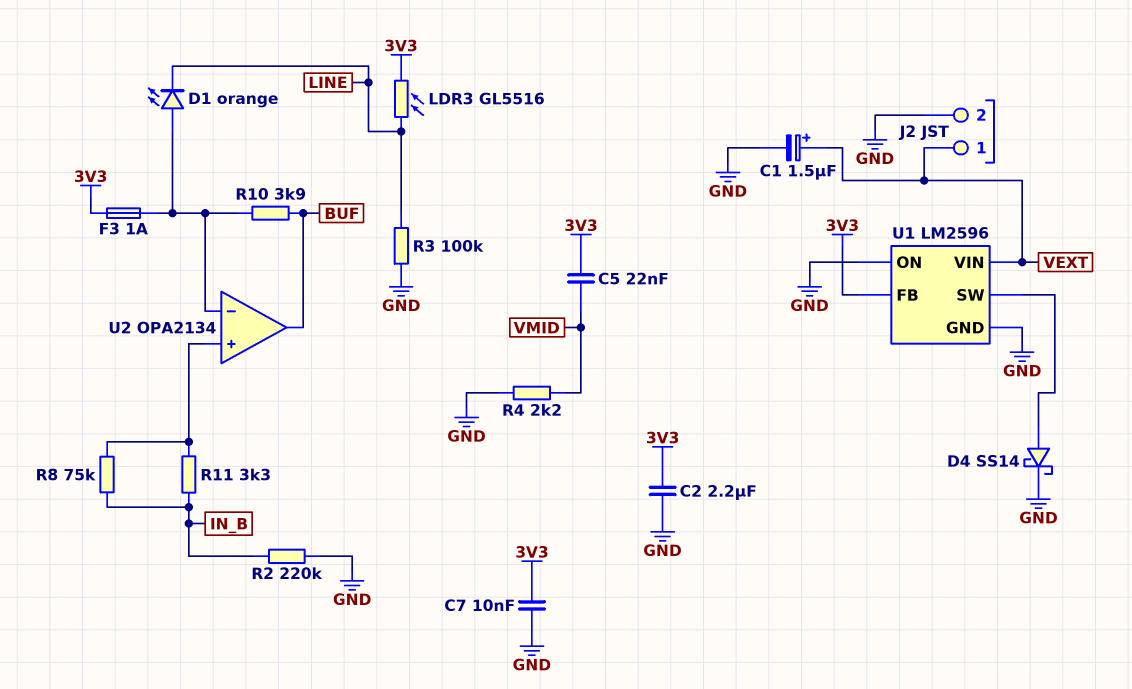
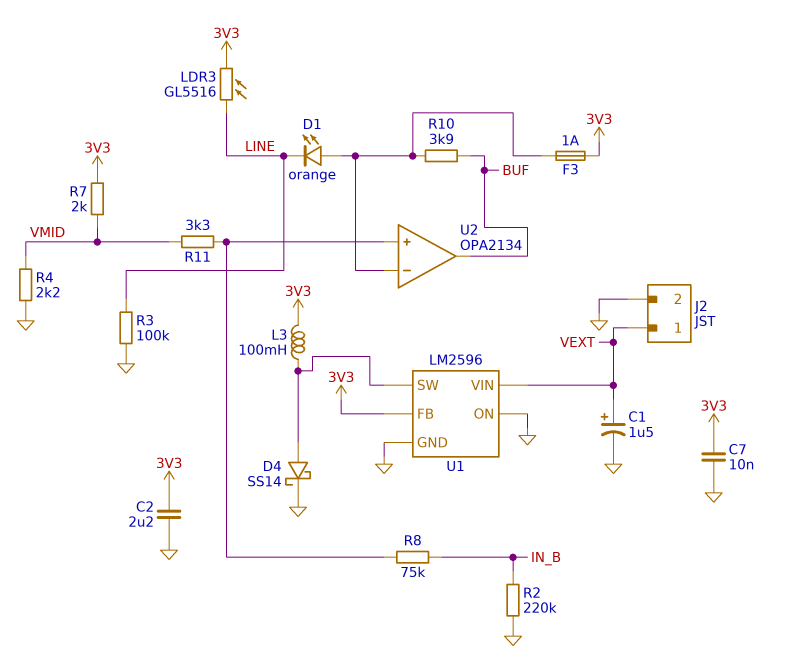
C5: 22nF (3V3, VMID) -> none
L3: none -> 100mH (3V3, U1/SW)
R7: none -> 2k (3V3, VMID)
R11: 3.3k (IN_B, U2/in+) -> 3.3k (U2/in+, VMID)

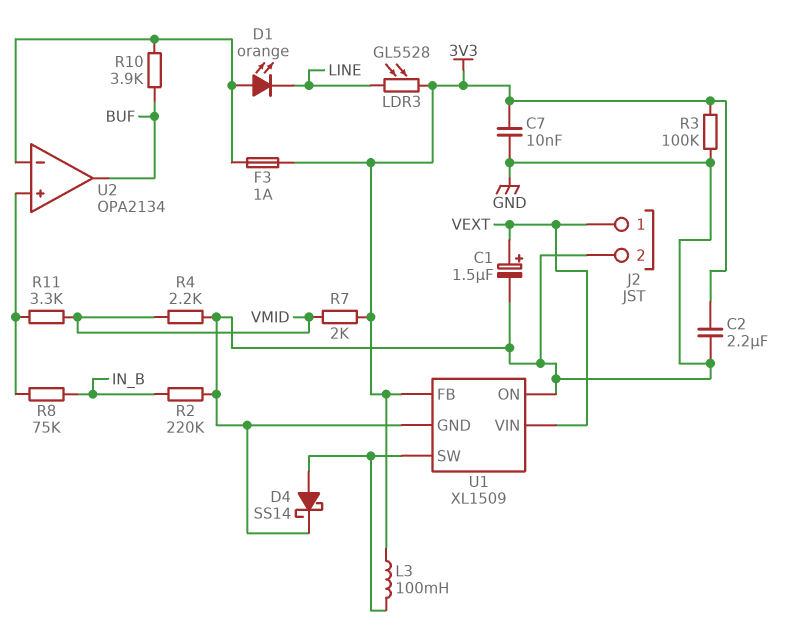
LDR3: GL5516 (3V3, LINE) -> GL5528 (3V3, LINE)
R3: 100k (GND, LINE) -> 100k (3V3, GND)
U1: LM2596 -> XL1509

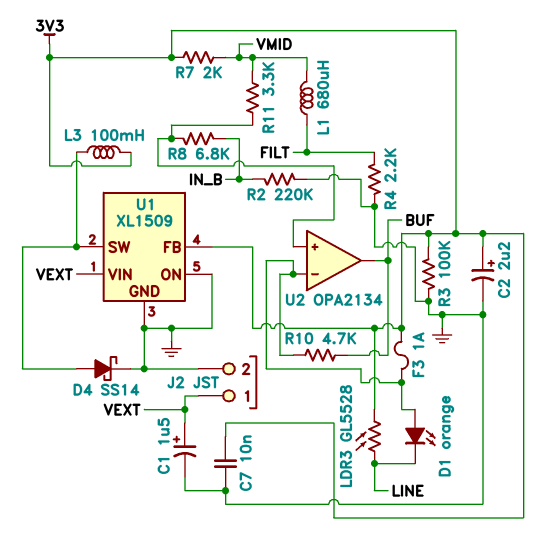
C2: 2.2uF (3V3, GND) -> 2.2uF (plus 3V3, minus GND)
L1: none -> 680uH (FILT, VMID)
R4: 2.2k (GND, VMID) -> 2.2k (FILT, GND)
R8: 75k (IN_B, U2/in+) -> 6.8k (IN_B, U2/in+)
R10: 3.9k (BUF, U2/in-) -> 4.7k (BUF, U2/in-)

